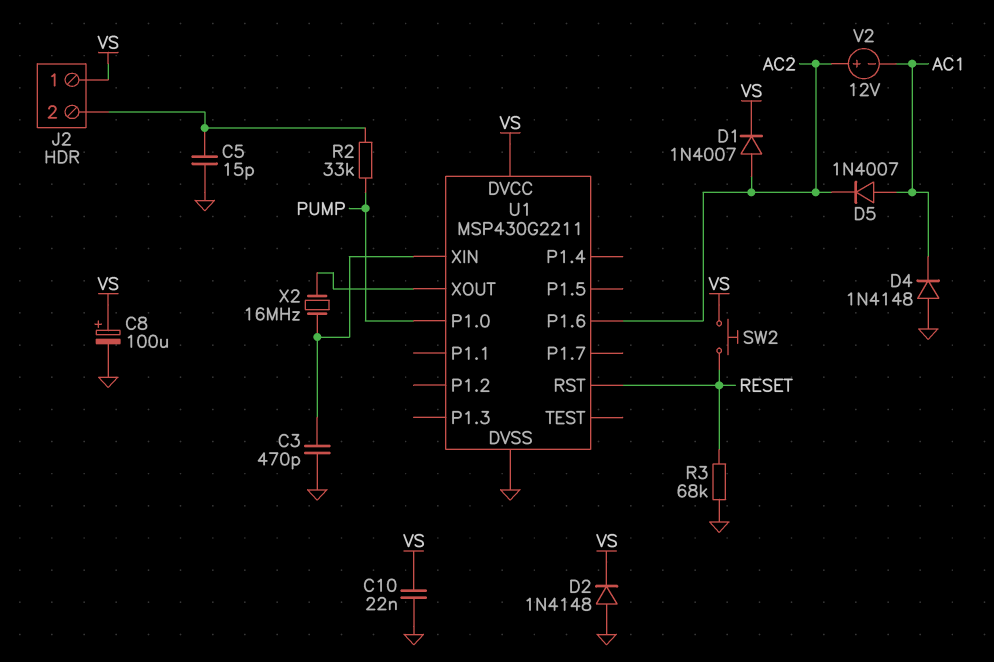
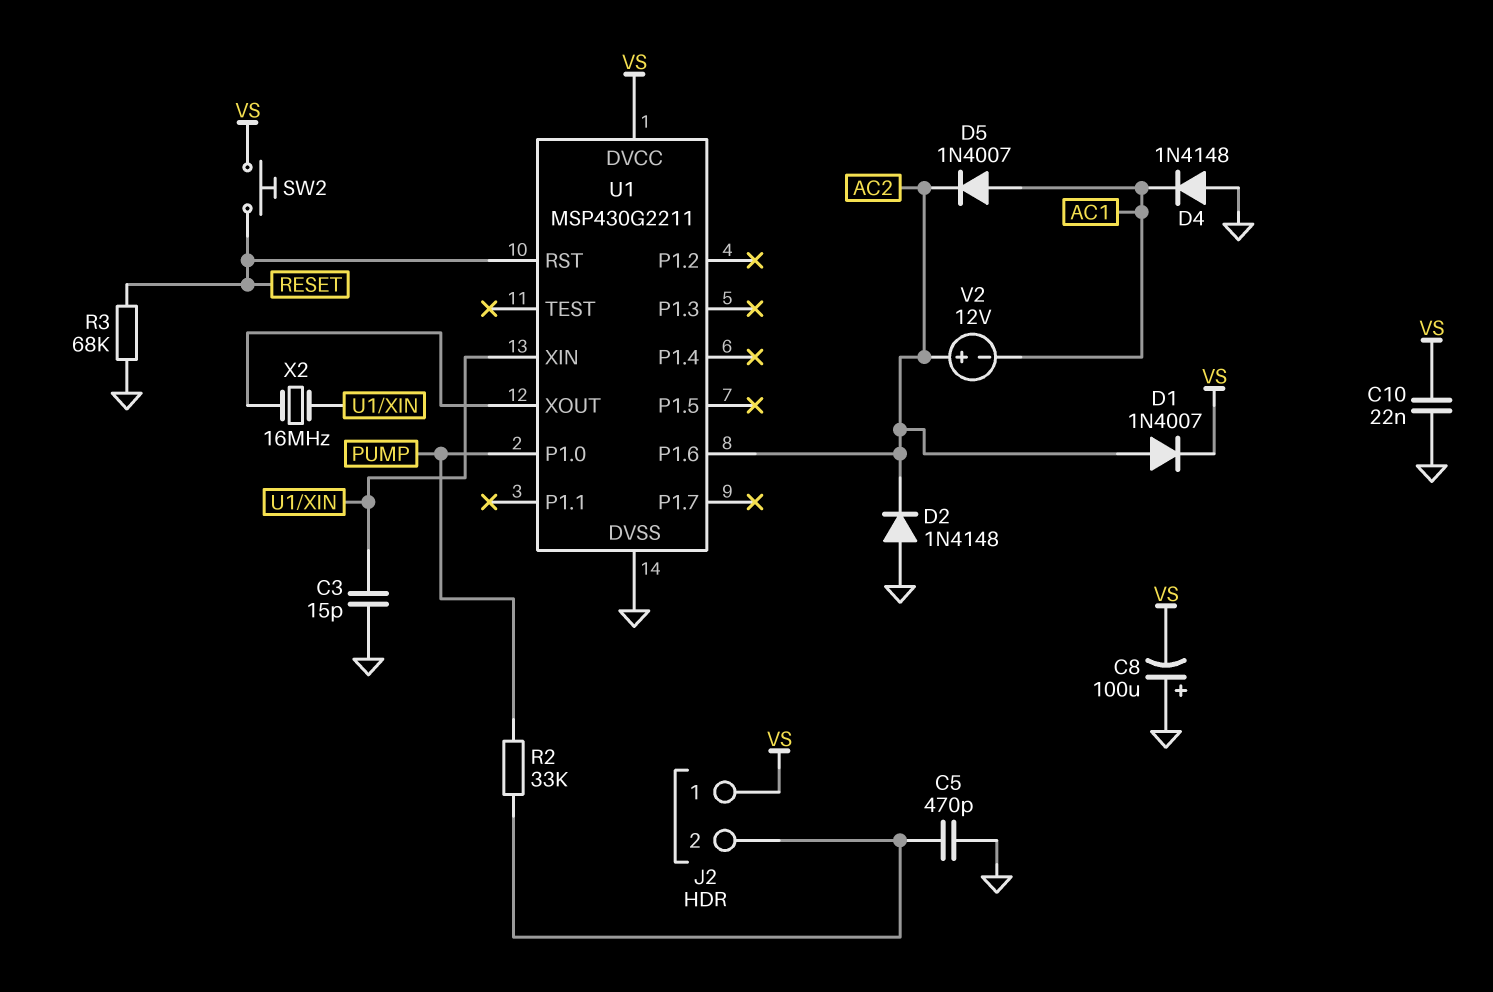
C3: 470pF (GND, U1/XIN) -> 15pF (GND, U1/XIN)
C5: 15pF (GND, J2/2) -> 470pF (GND, J2/2)
C8: 100uF (plus VS, minus GND) -> 100uF (plus GND, minus VS)
D2: diode 1N4148 (A GND, K VS) -> diode 1N4148 (A GND, K AC2)

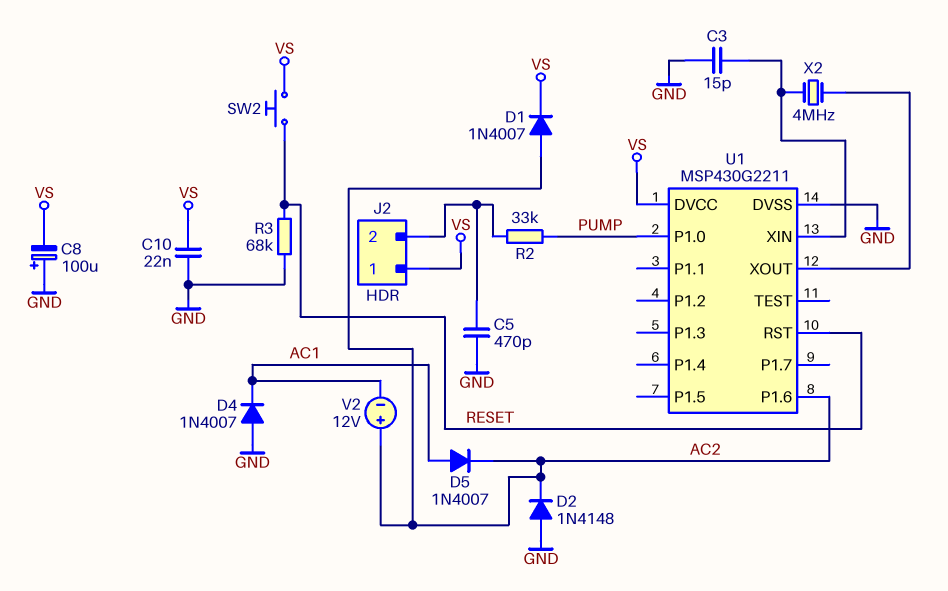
D4: diode 1N4148 (A GND, K AC1) -> diode 1N4007 (A GND, K AC1)
X2: 16MHz (U1/XIN, U1/XOUT) -> 4MHz (U1/XIN, U1/XOUT)

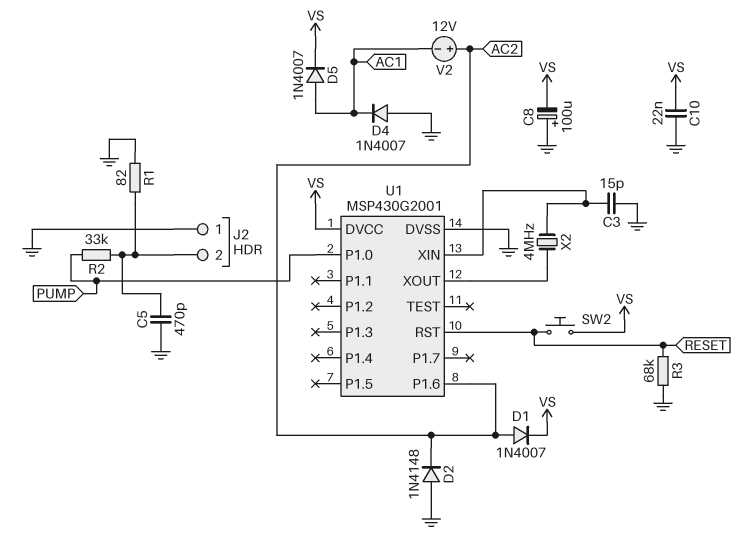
D5: diode 1N4007 (A AC1, K AC2) -> diode 1N4007 (A AC1, K VS)
J2 pin 1: VS -> GND
R1: none -> 82 (GND, J2/2)
U1: MSP430G2211 -> MSP430G2001

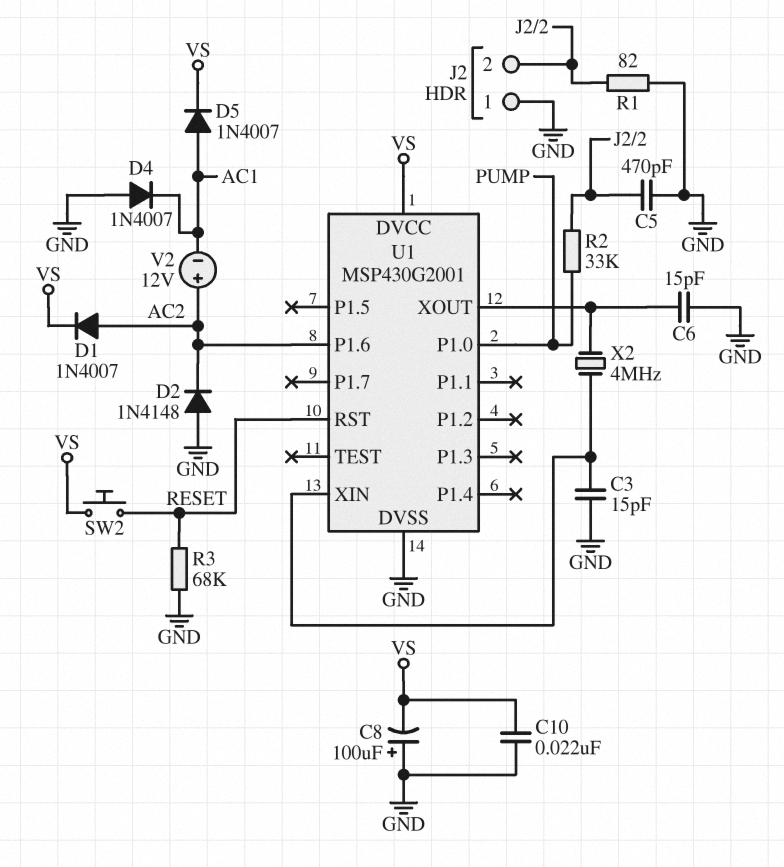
C6: none -> 15pF (GND, U1/XOUT)

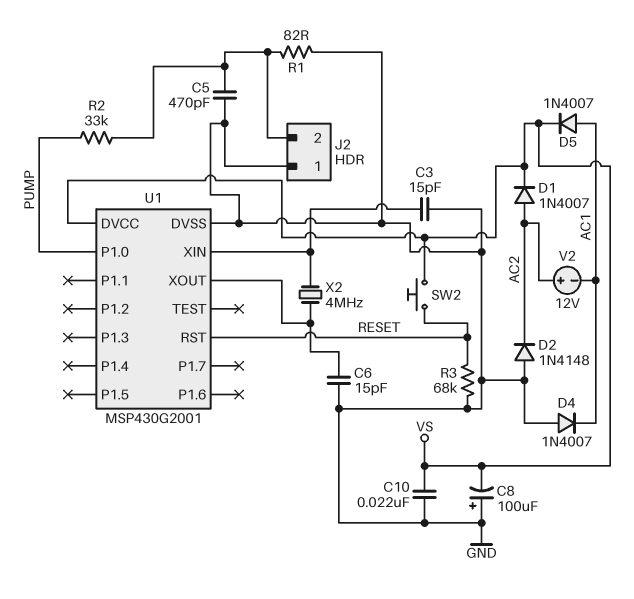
U1 pin P1.6: AC2 -> none

